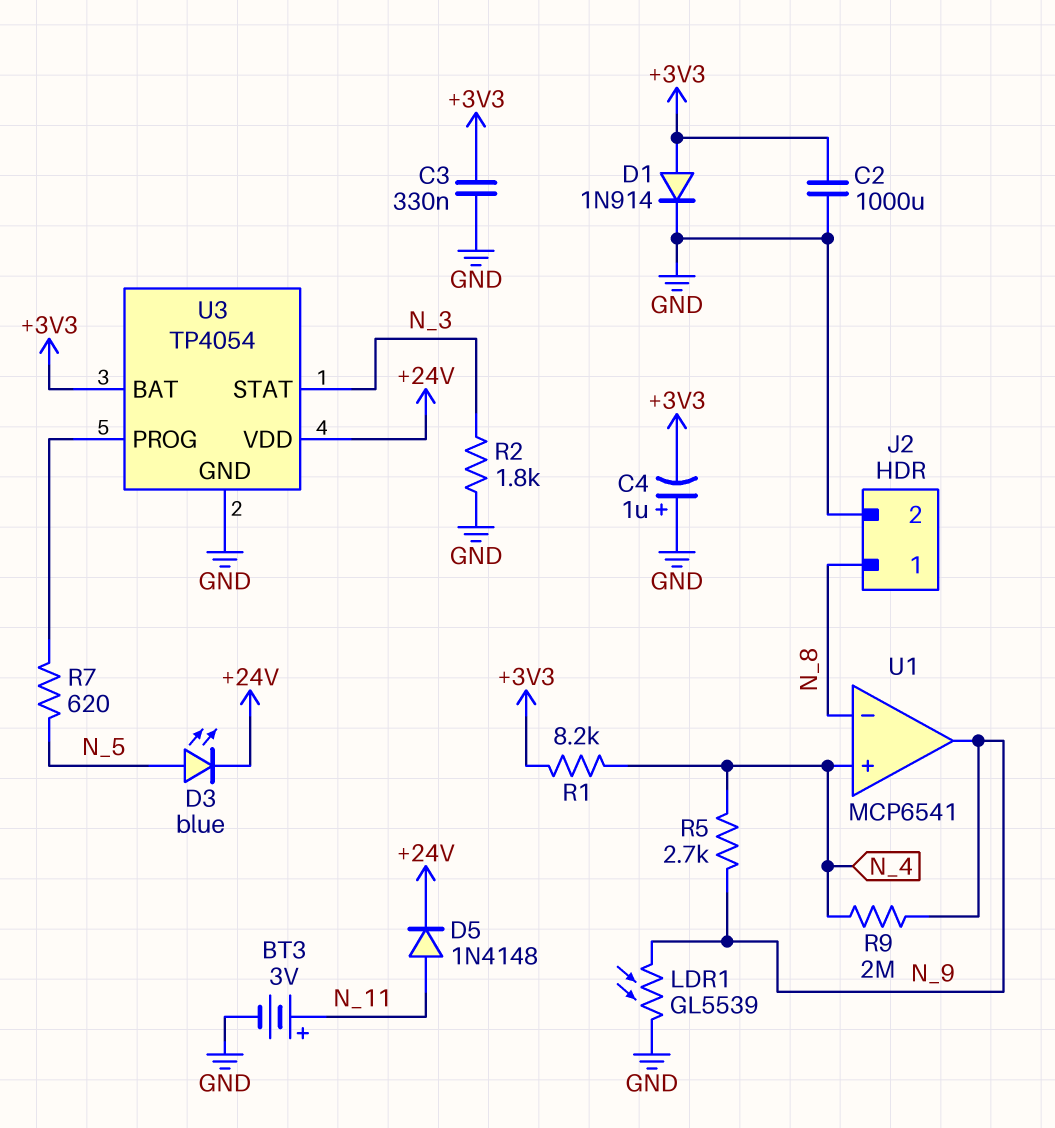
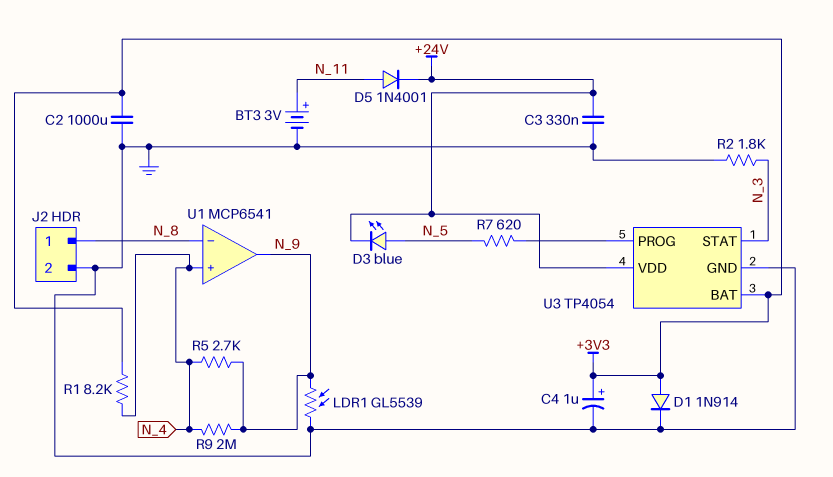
C3: 330nF (+3V3, GND) -> 330nF (+24V, GND)
C4: 1uF (plus GND, minus +3V3) -> 1uF (plus +3V3, minus GND)
D5: diode 1N4148 (A N_11, K +24V) -> diode 1N4001 (A N_11, K +24V)

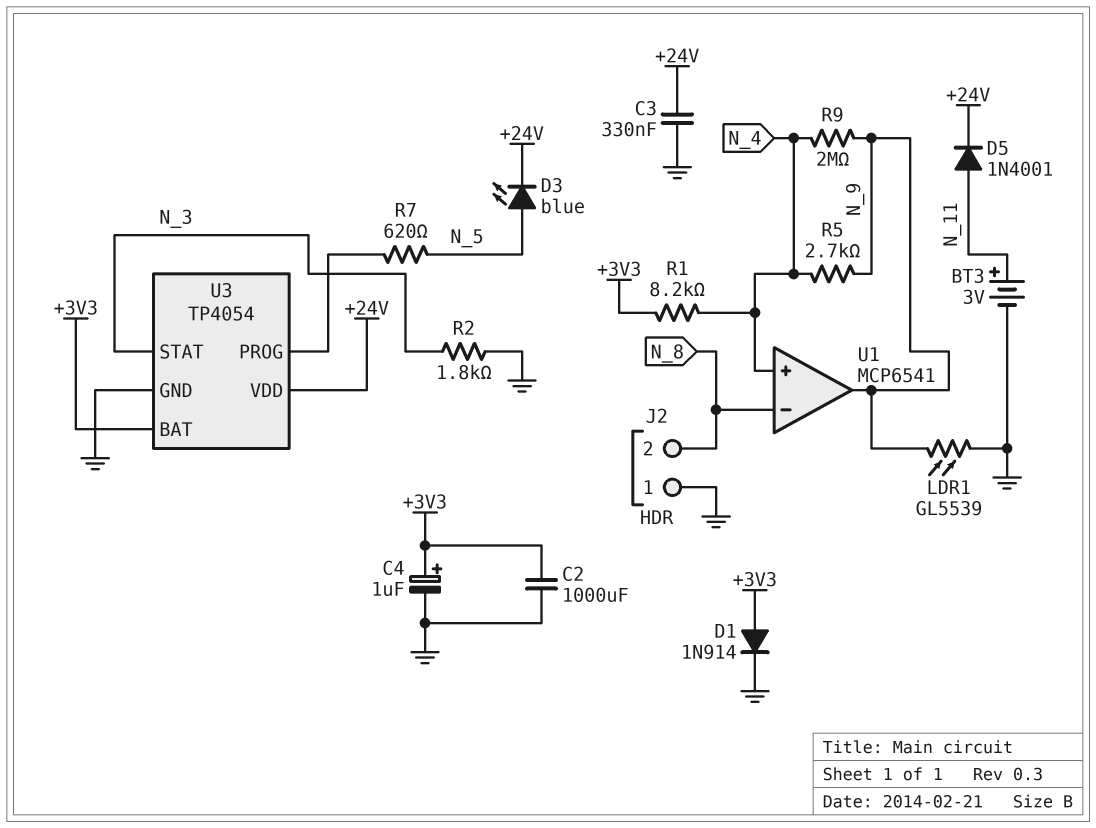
J2 pin 1: N_8 -> GND
J2 pin 2: GND -> N_8

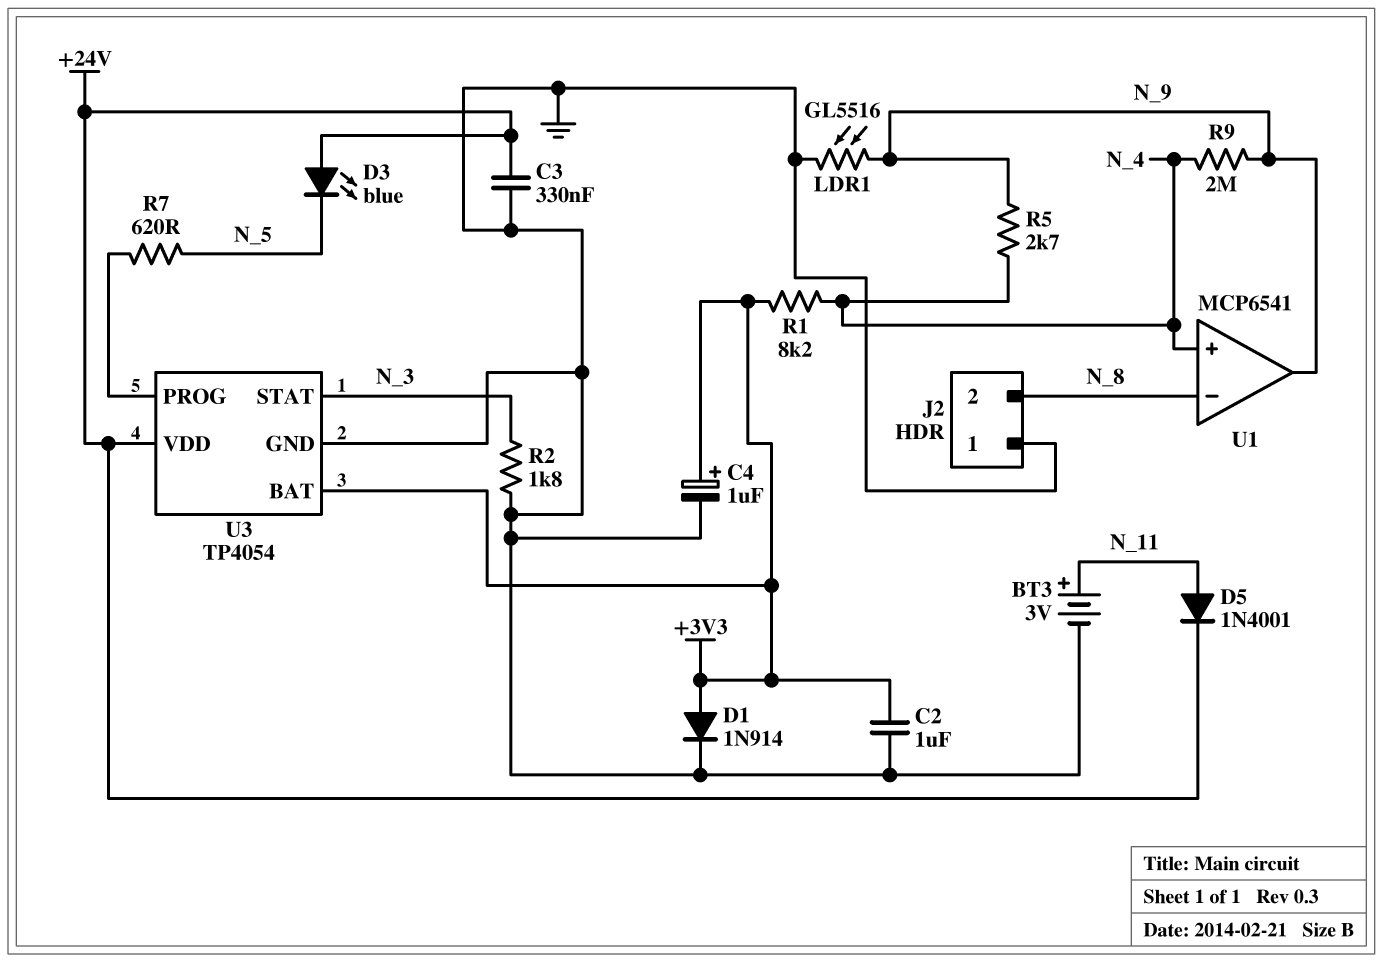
C2: 1000uF (+3V3, GND) -> 1uF (+3V3, GND)
D3: LED blue (A N_5, K +24V) -> LED blue (A +24V, K N_5)
LDR1: GL5539 (GND, N_9) -> GL5516 (GND, N_9)

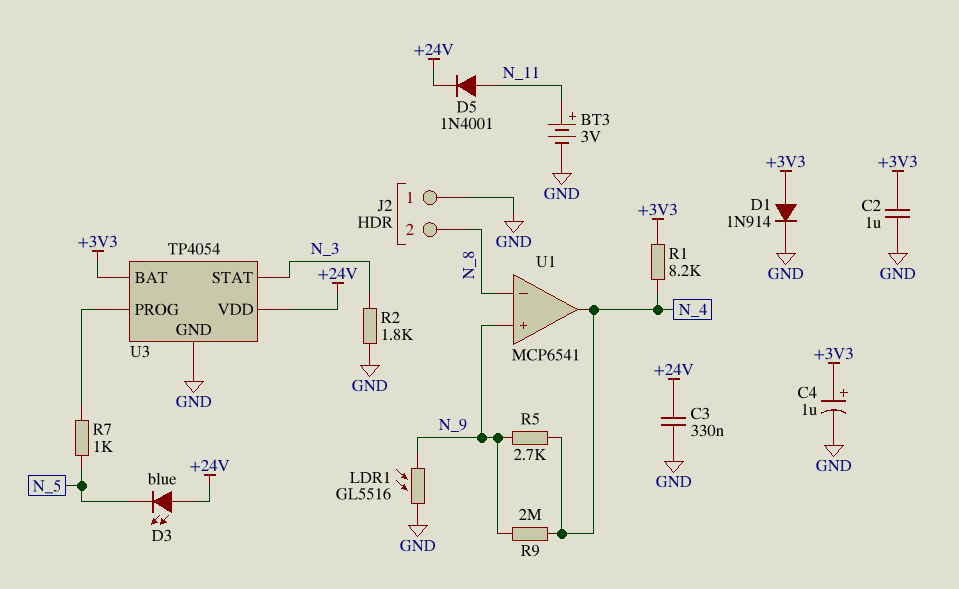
R7: 620 (N_5, U3/PROG) -> 1k (N_5, U3/PROG)
U1 pin in+: N_4 -> N_9
U1 pin out: N_9 -> N_4

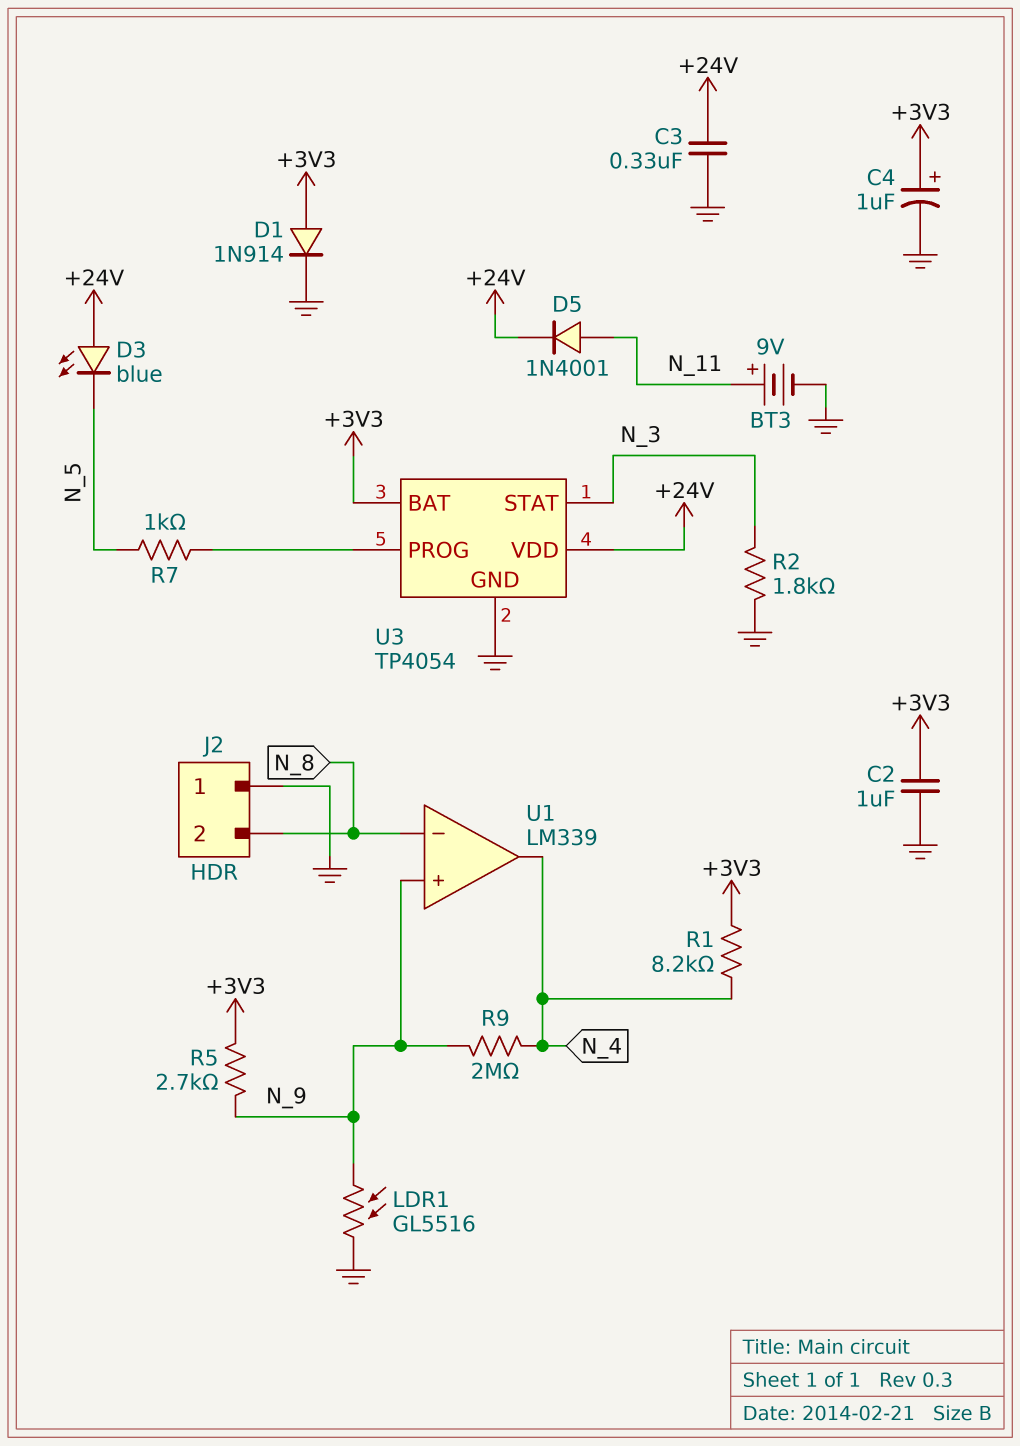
BT3: 3V (plus N_11, minus GND) -> 9V (plus N_11, minus GND)
R5: 2.7k (N_4, N_9) -> 2.7k (+3V3, N_9)
U1: MCP6541 -> LM339

